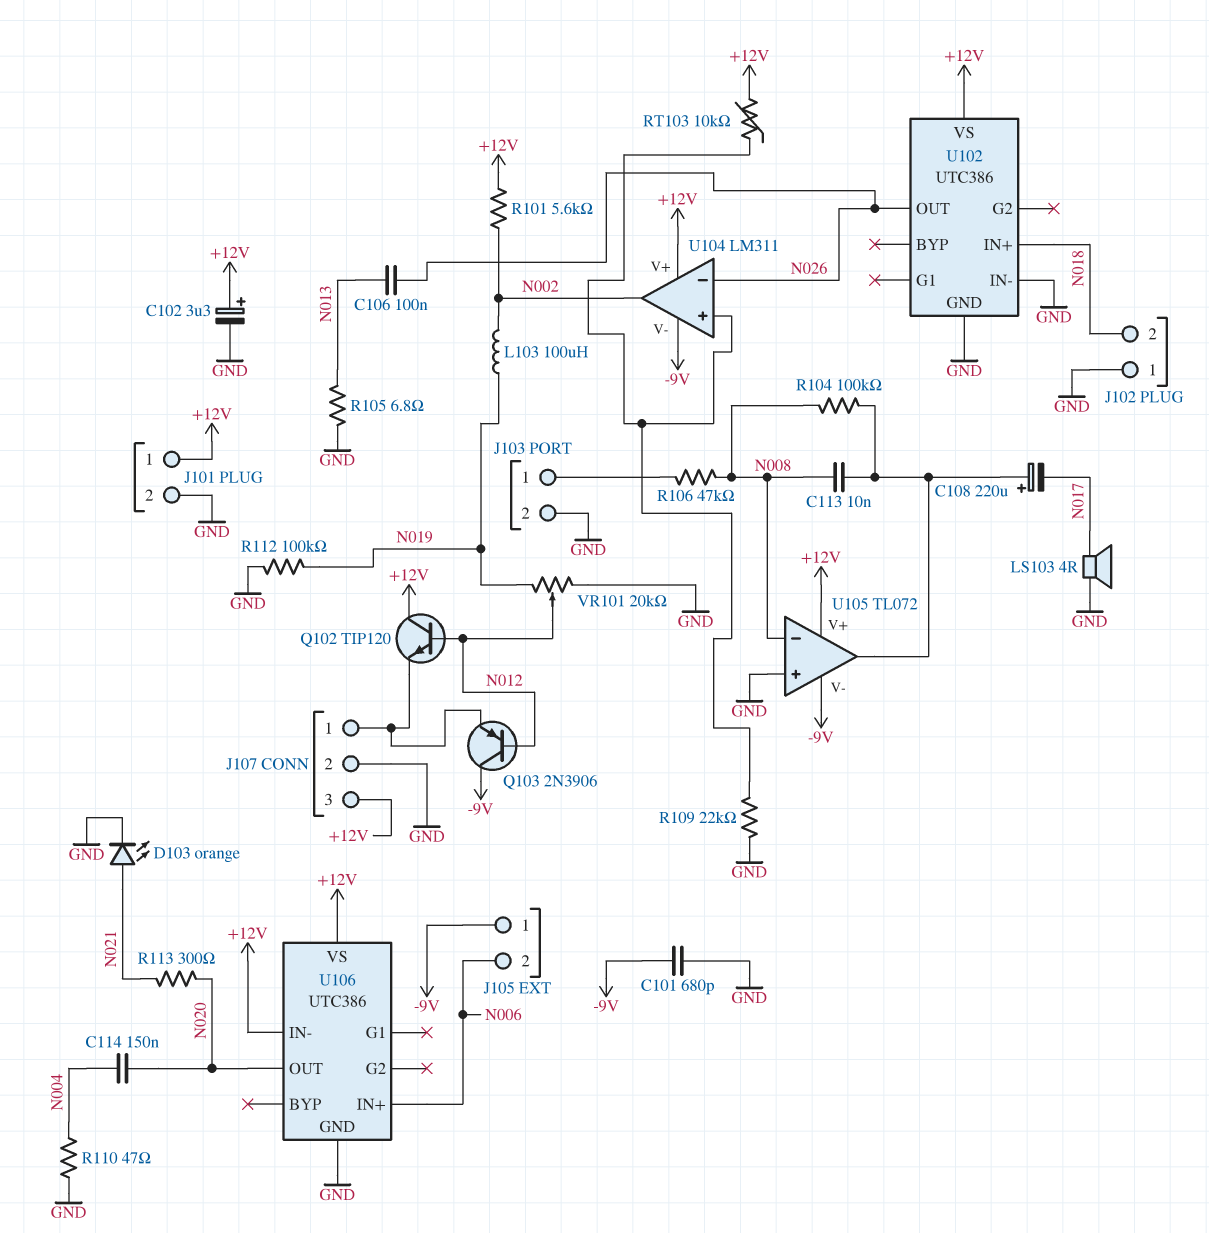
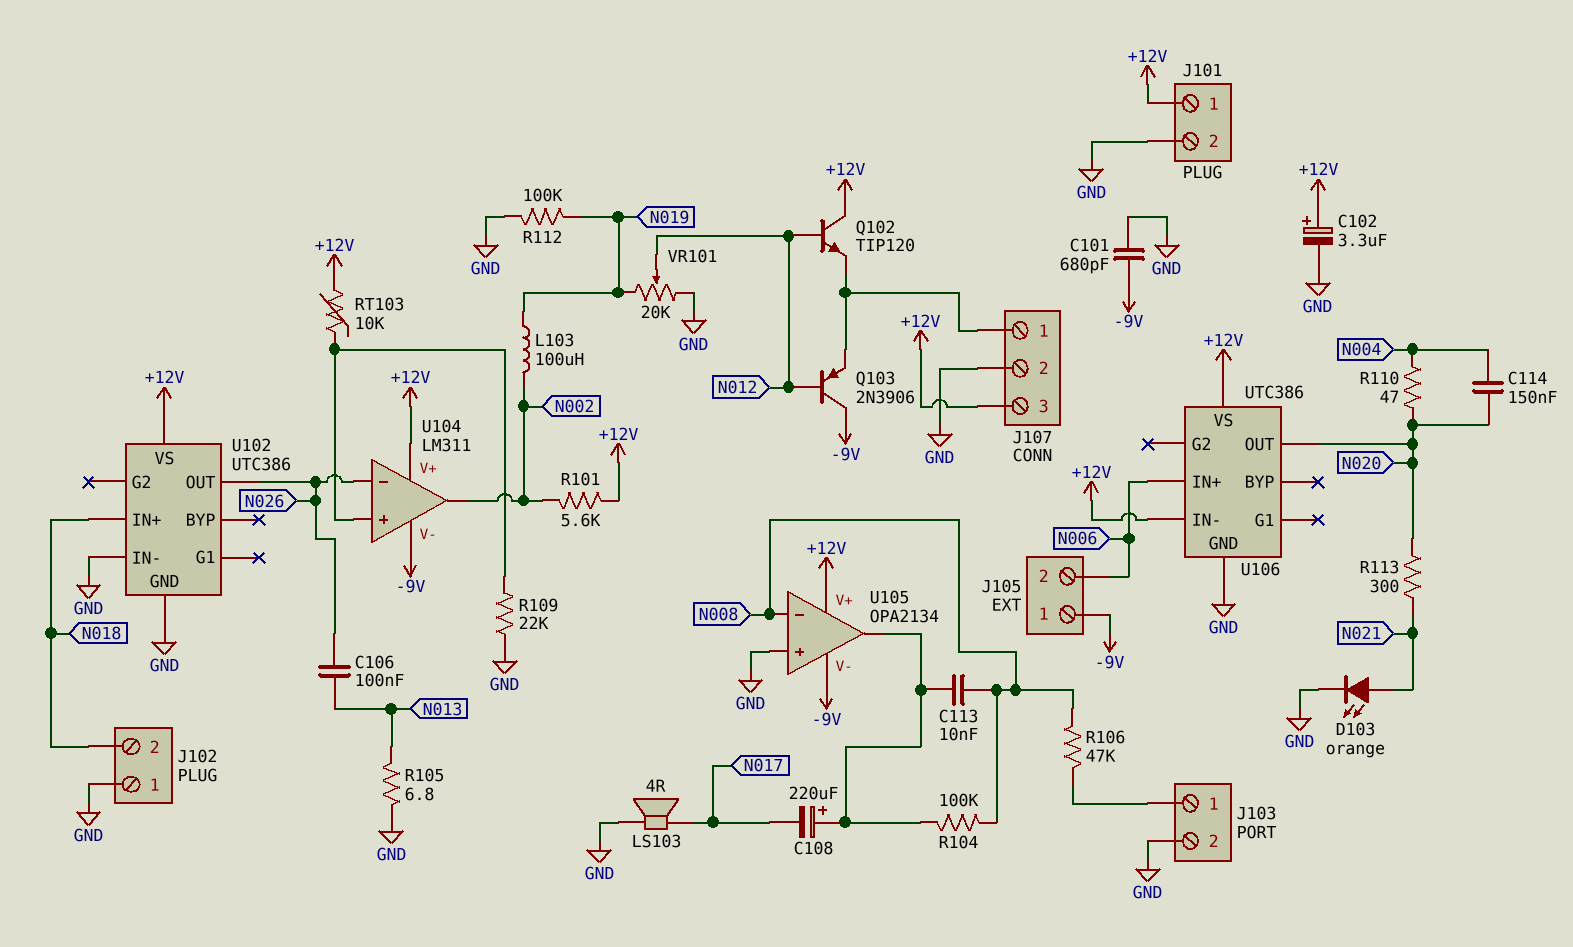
R110: 47 (GND, N004) -> 47 (N004, N020)
U105: TL072 -> OPA2134

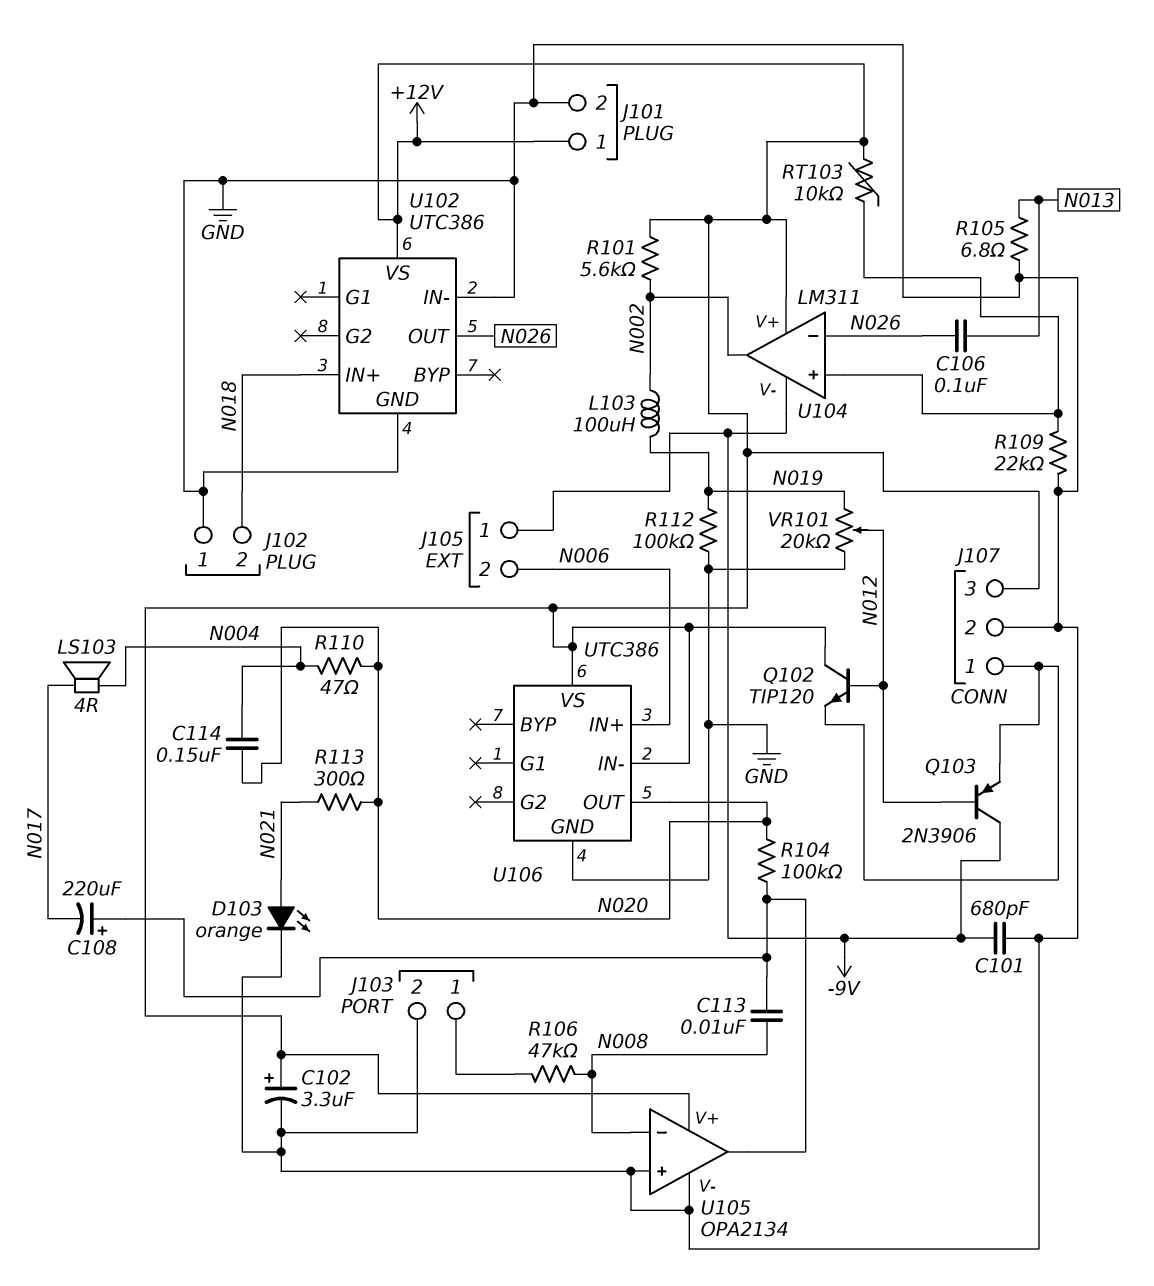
LS103: speaker 4R (GND, N017) -> speaker 4R (N004, N017)
R104: 100k (N008, U105/out) -> 100k (N020, U105/out)
U105 pin V-: -9V -> GND

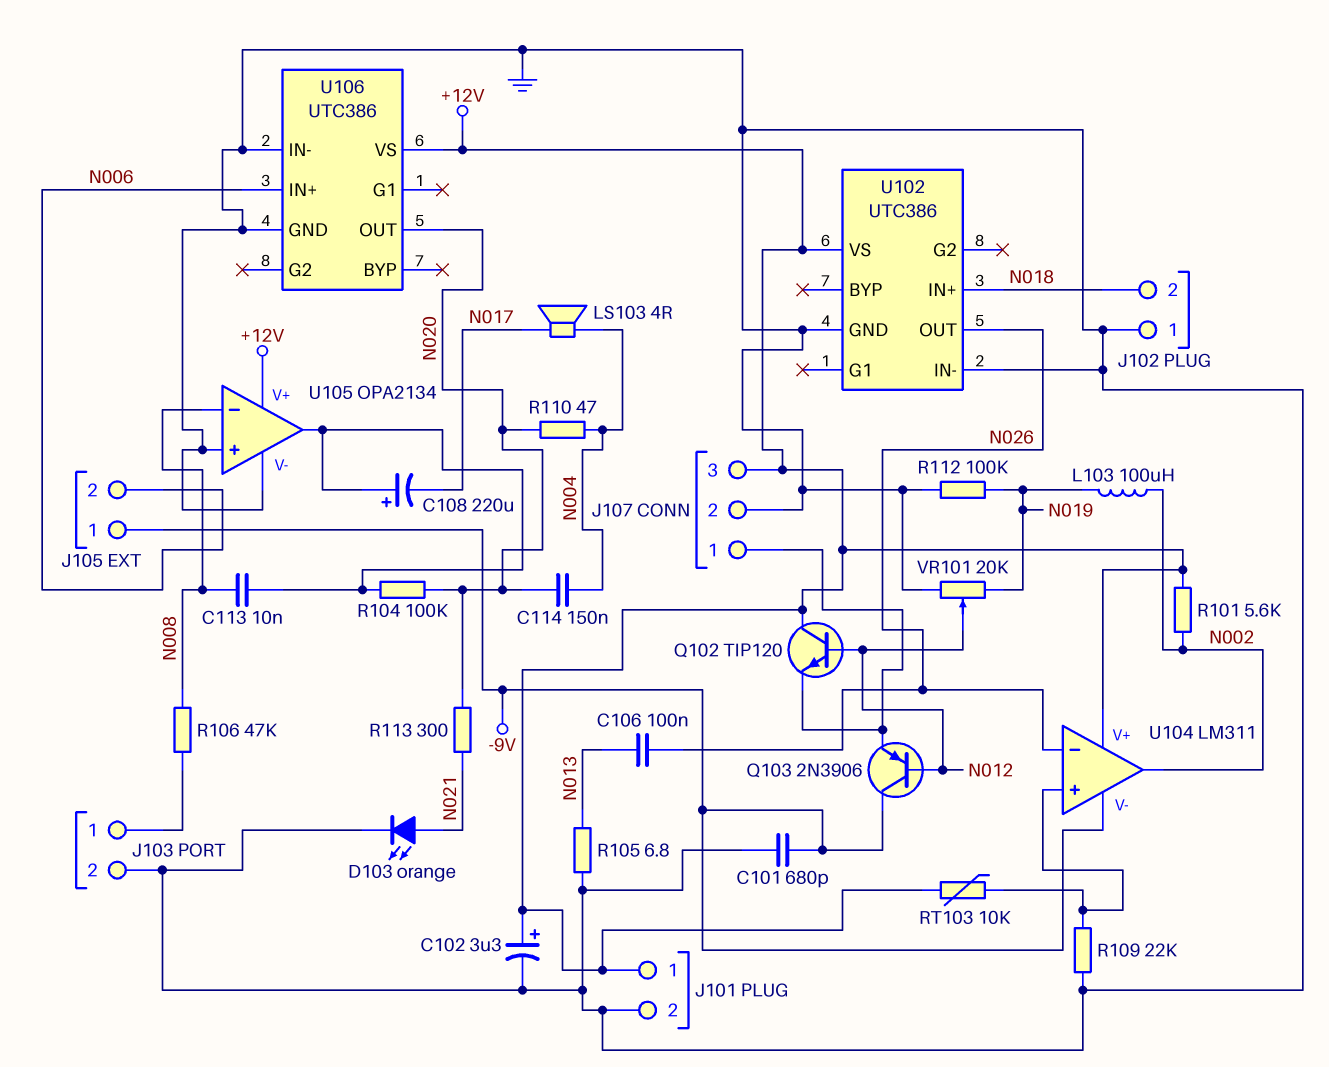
U106 pin IN-: +12V -> GND

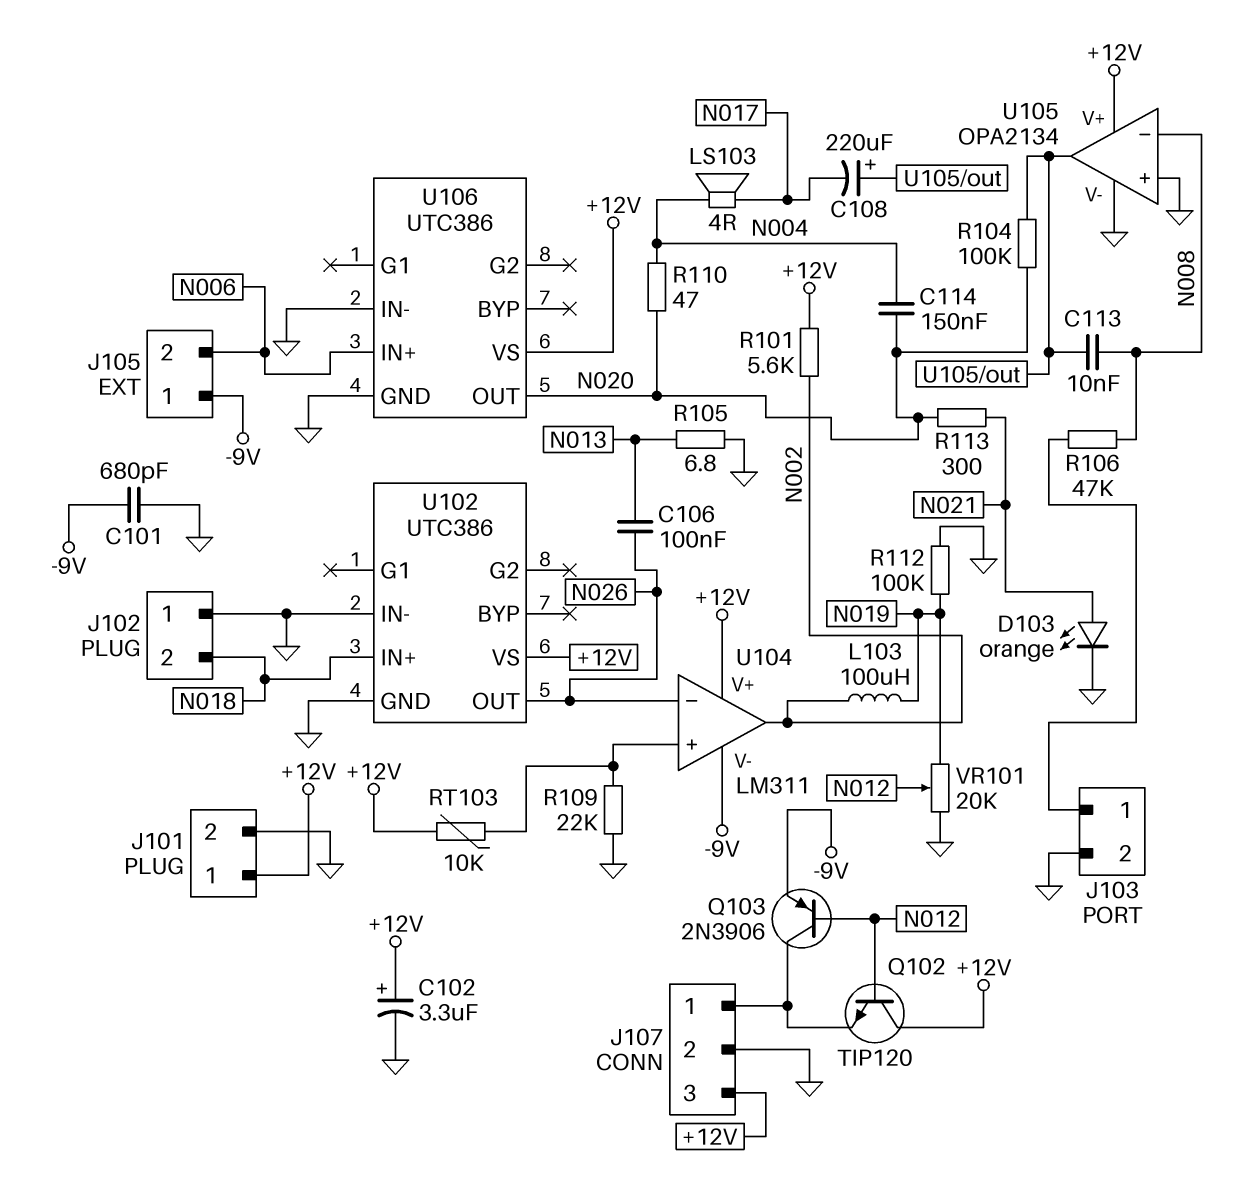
Q103: PNP 2N3906 (B N012, C -9V, E J107/1) -> PNP 2N3906 (B N012, C J107/1, E -9V)

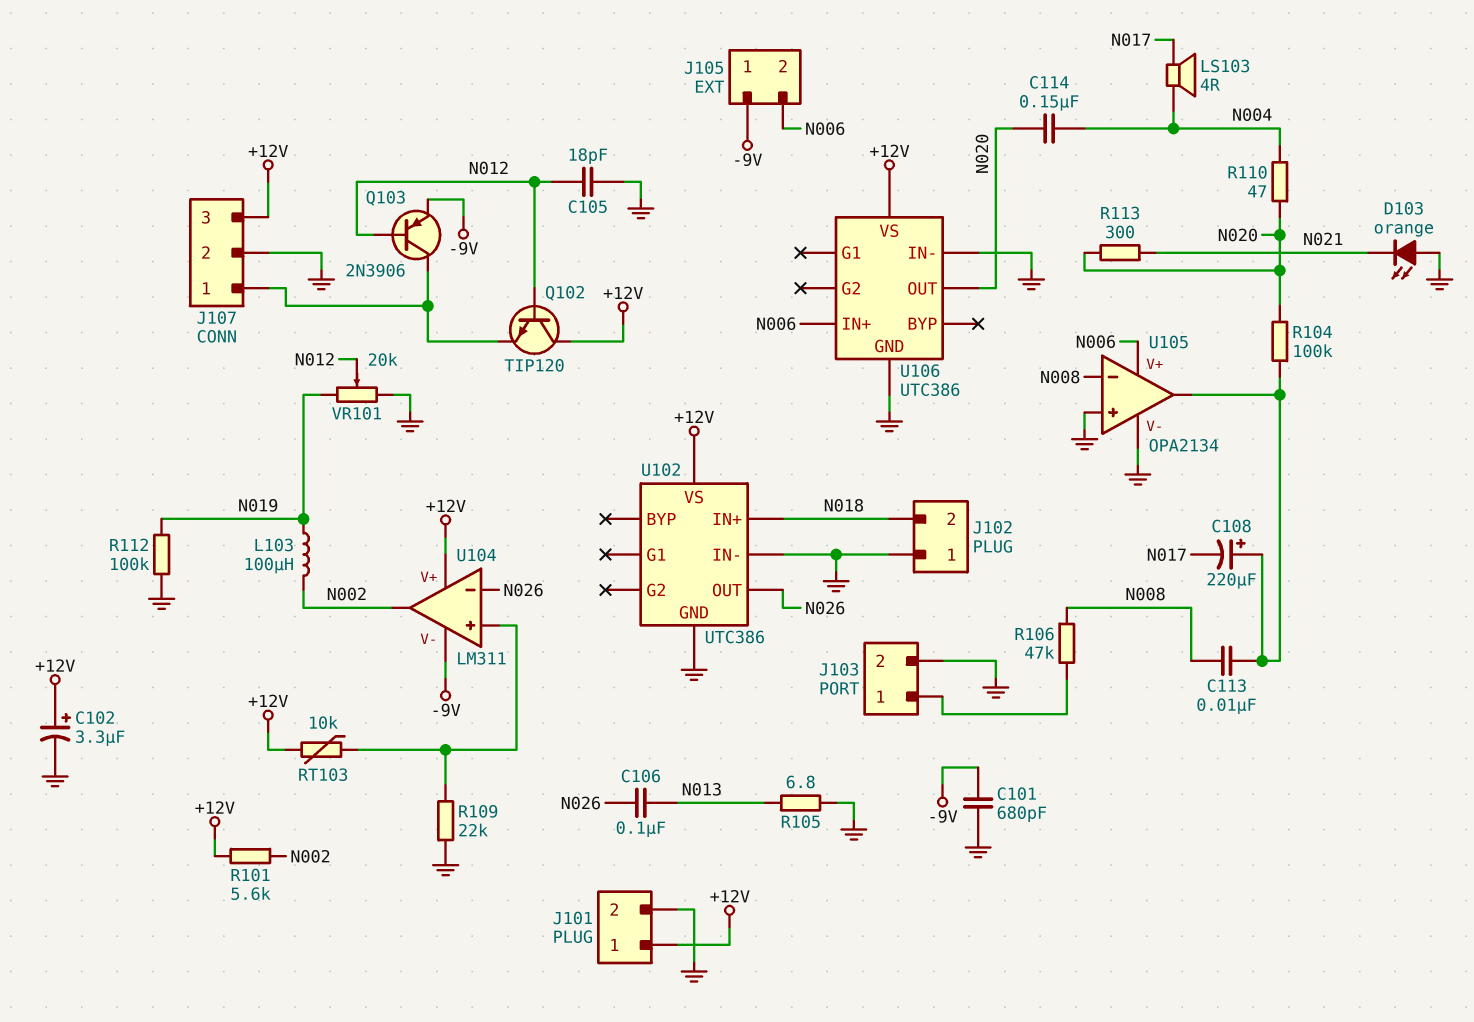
C105: none -> 18pF (GND, N012)
D103: LED orange (A N021, K GND) -> LED orange (A GND, K N021)
U105 pin V+: +12V -> N006

